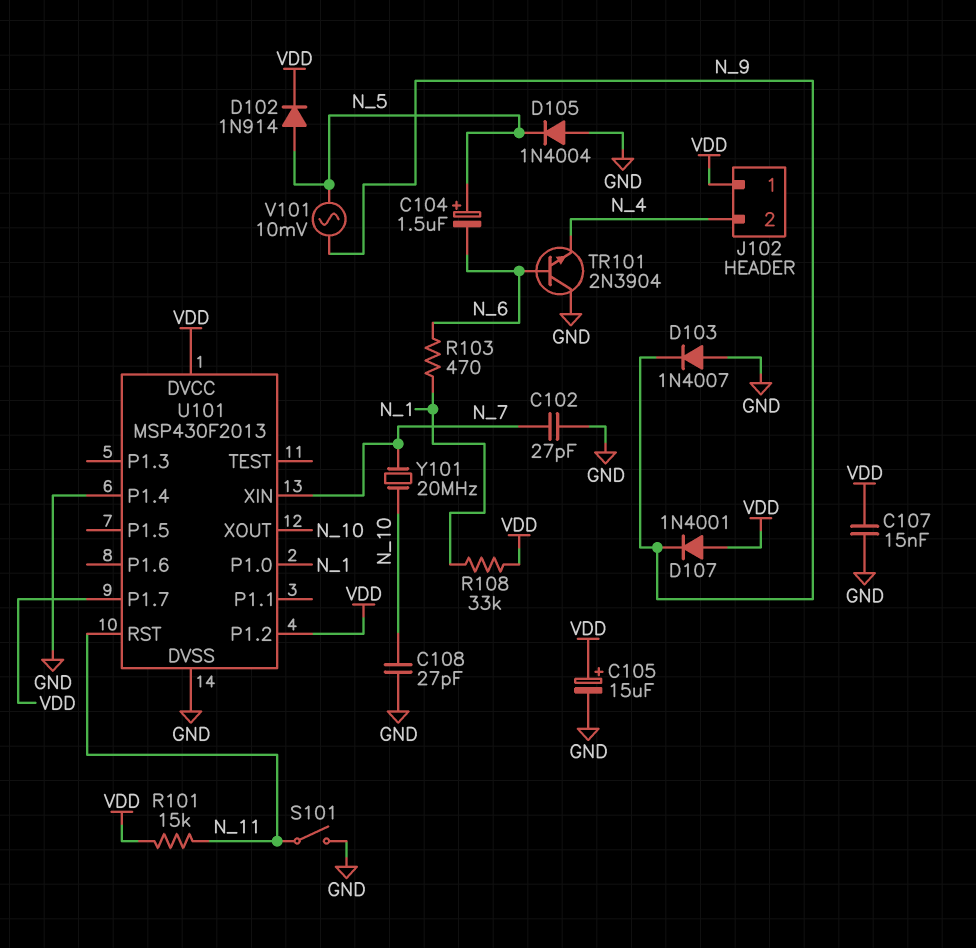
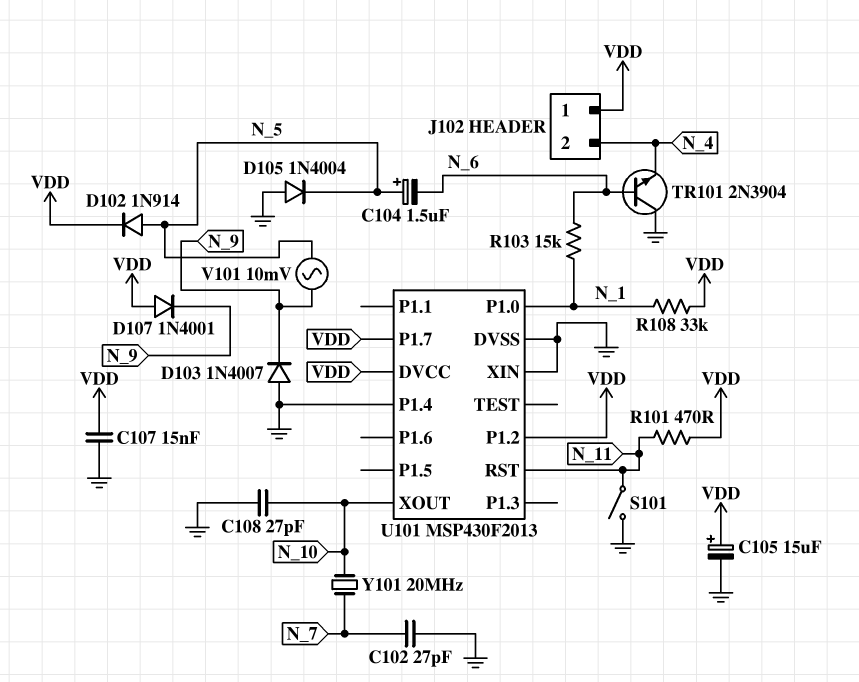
R101: 15k (N_11, VDD) -> 470 (N_11, VDD)
R103: 470 (N_1, N_6) -> 15k (N_1, N_6)
U101 pin XIN: N_7 -> GND

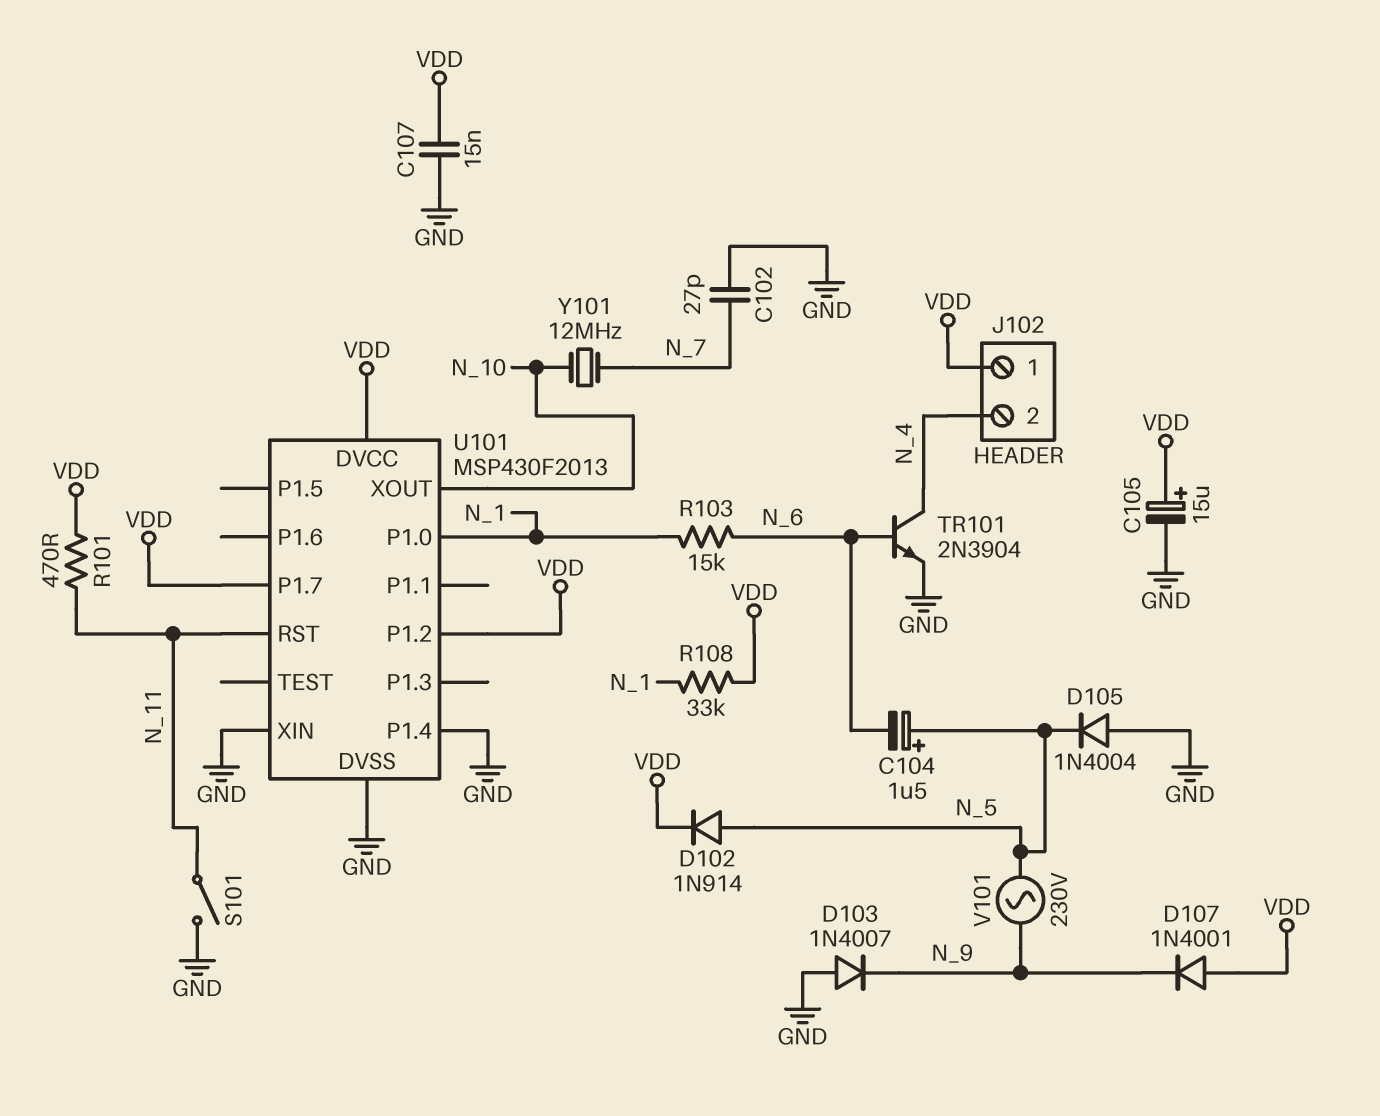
C108: 27pF (GND, N_10) -> none
TR101: NPN 2N3904 (B N_6, C GND, E N_4) -> NPN 2N3904 (B N_6, C N_4, E GND)
V101: AC 10mV (N_5, N_9) -> AC 230V (N_5, N_9)
Y101: 20MHz (N_7, N_10) -> 12MHz (N_7, N_10)

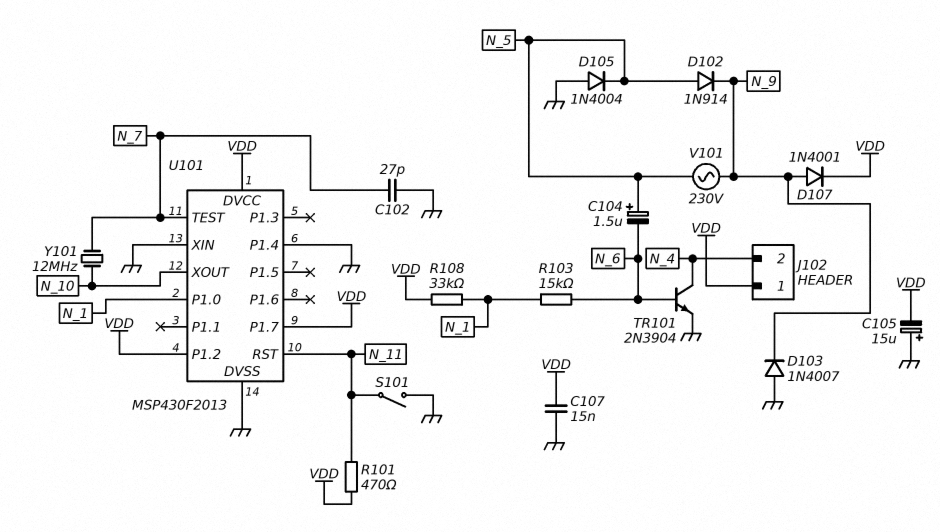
C105: 15uF (plus VDD, minus GND) -> 15uF (plus GND, minus VDD)
D102: diode 1N914 (A N_5, K VDD) -> diode 1N914 (A N_5, K N_9)
D107: diode 1N4001 (A VDD, K N_9) -> diode 1N4001 (A N_9, K VDD)
U101 pin TEST: none -> N_7

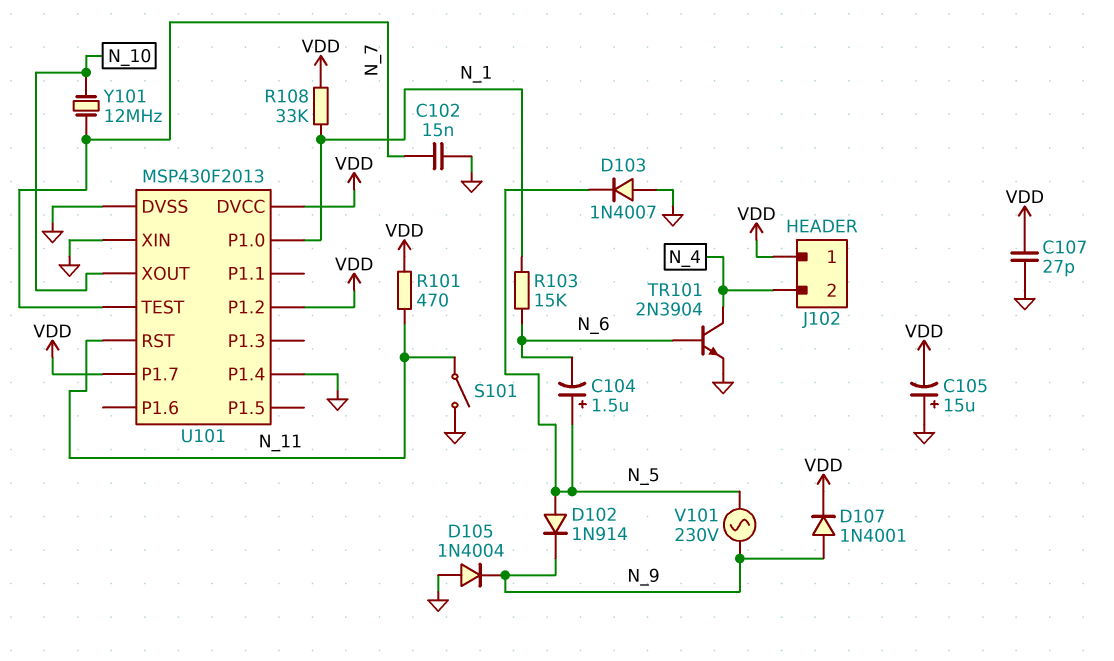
C102: 27pF (GND, N_7) -> 15nF (GND, N_7)
C107: 15nF (GND, VDD) -> 27pF (GND, VDD)
D103: diode 1N4007 (A GND, K N_9) -> diode 1N4007 (A GND, K N_5)
D105: diode 1N4004 (A GND, K N_5) -> diode 1N4004 (A GND, K N_9)

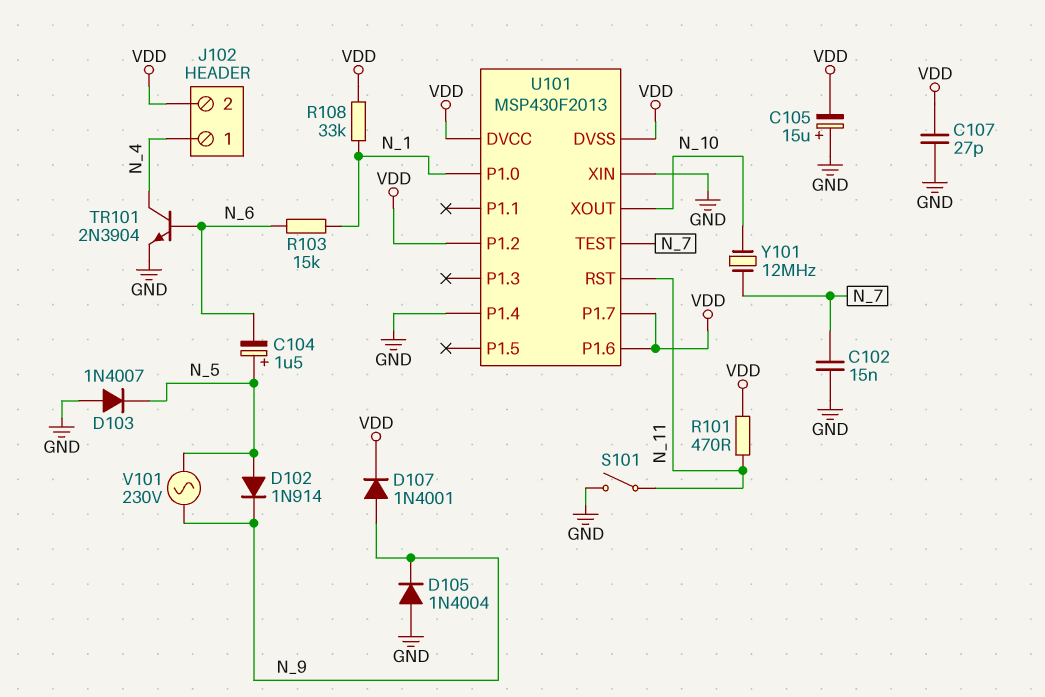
J102 pin 1: VDD -> N_4
J102 pin 2: N_4 -> VDD
U101 pin DVSS: GND -> VDD
U101 pin P1.6: none -> VDD

